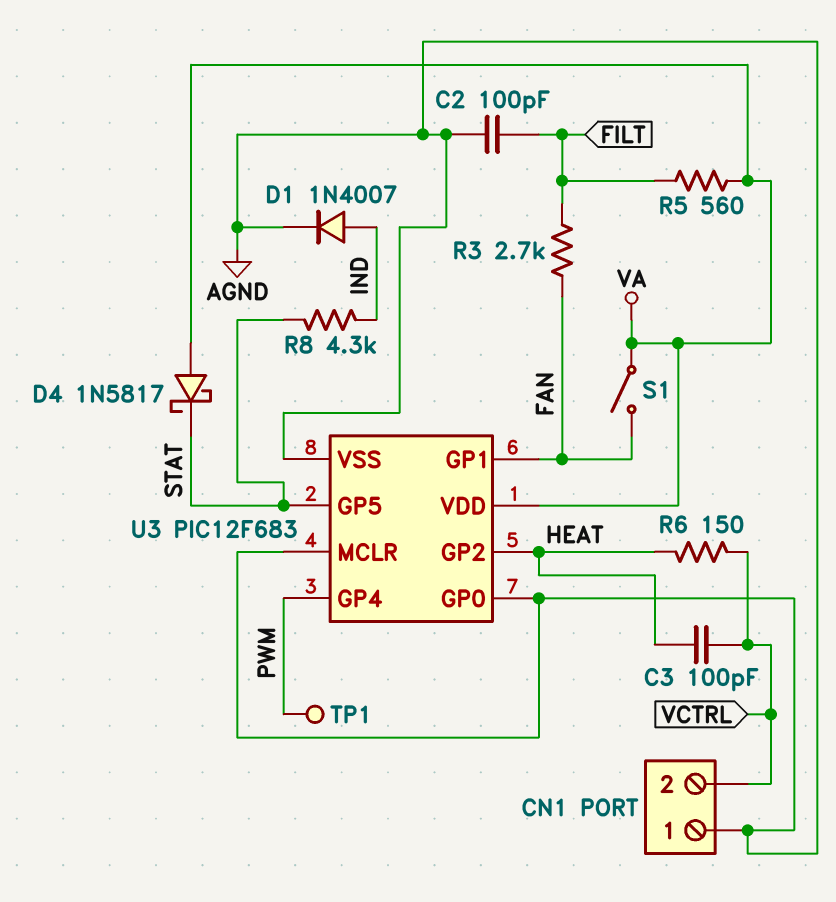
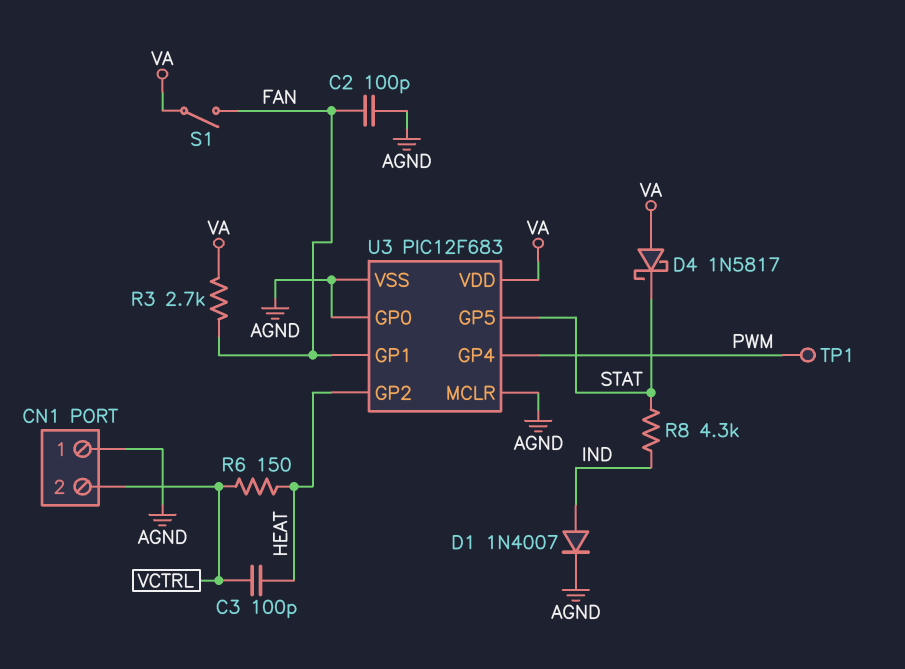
C2: 100pF (AGND, FILT) -> 100pF (AGND, FAN)
R3: 2.7k (FAN, FILT) -> 2.7k (FAN, VA)
R5: 560 (FILT, VA) -> none

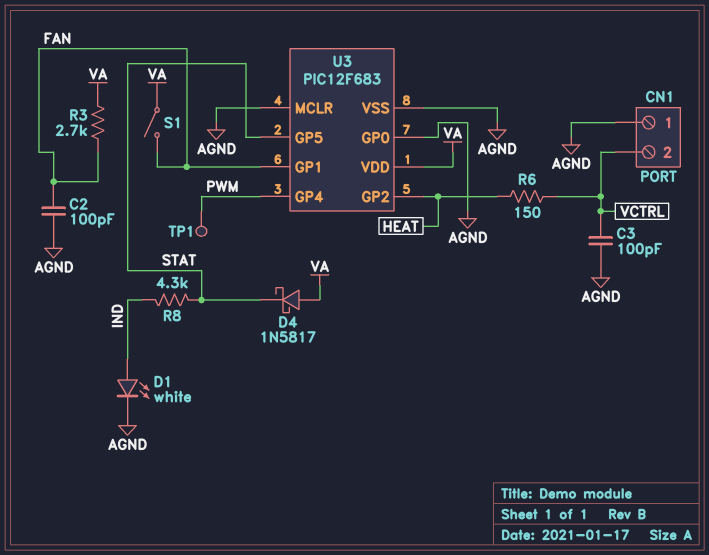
C3: 100pF (HEAT, VCTRL) -> 100pF (AGND, VCTRL)
D1: diode 1N4007 (A IND, K AGND) -> LED white (A IND, K AGND)

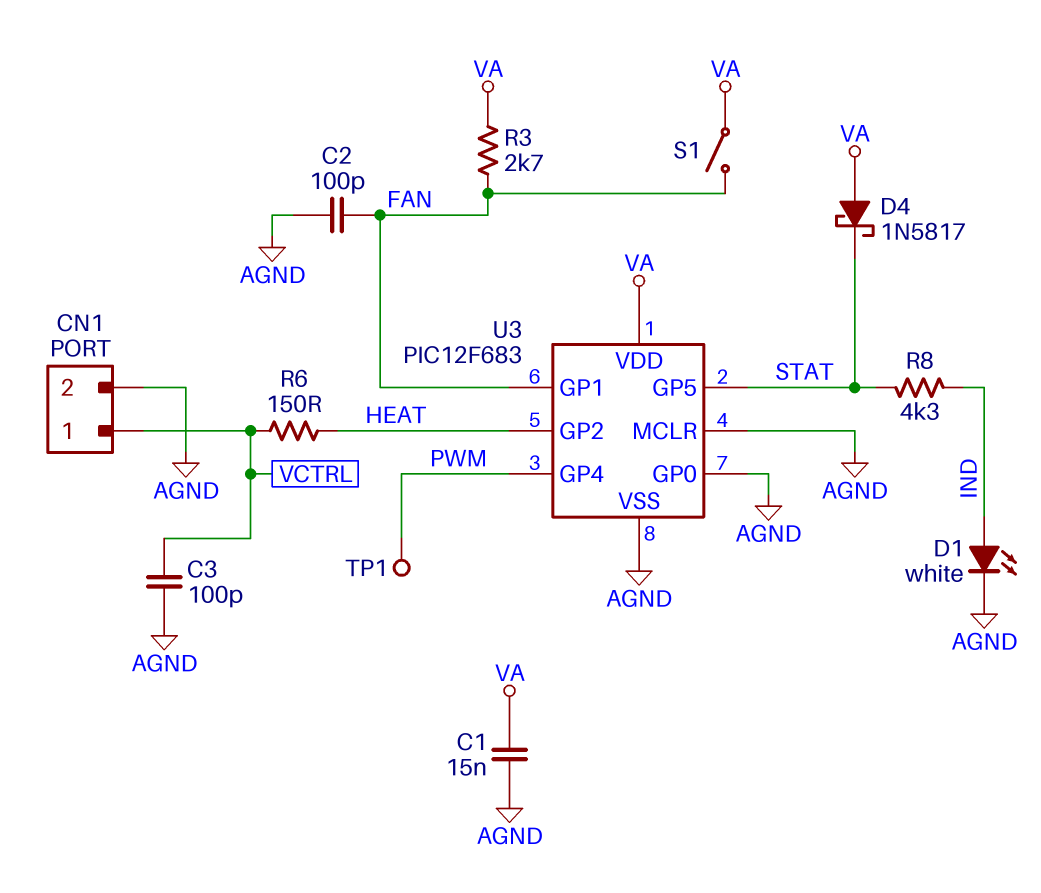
C1: none -> 15nF (AGND, VA)
CN1 pin 1: AGND -> VCTRL
CN1 pin 2: VCTRL -> AGND

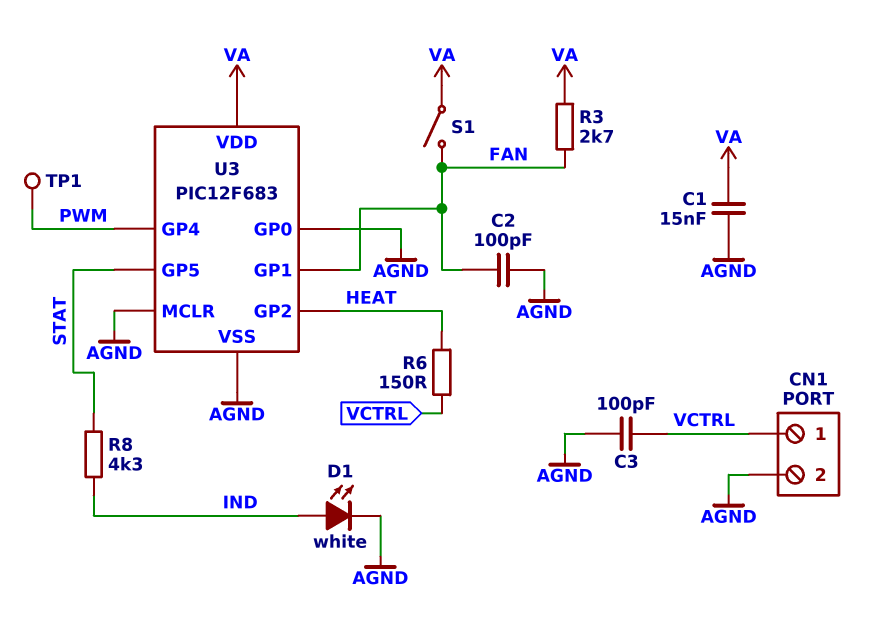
D4: schottky 1N5817 (A VA, K STAT) -> none

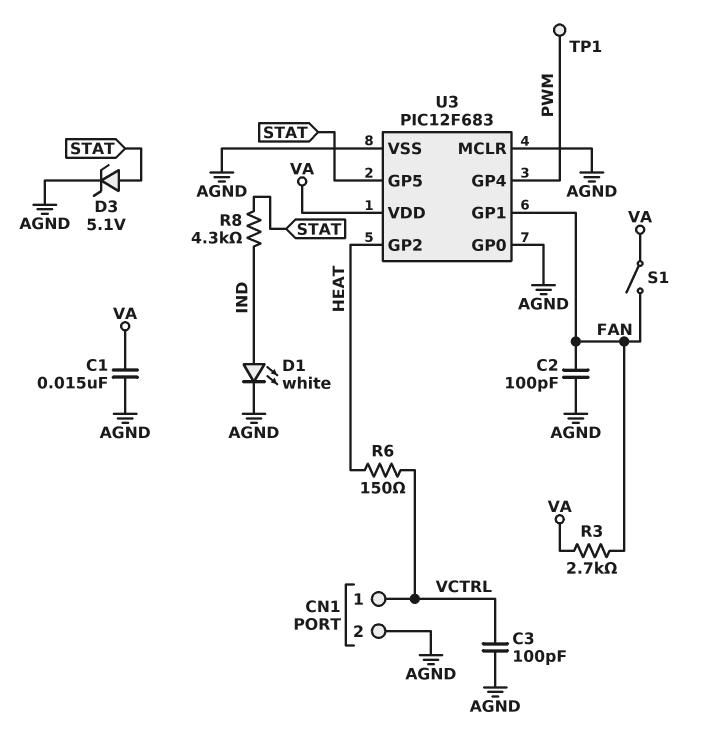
D3: none -> zener 5.1V (A STAT, K AGND)

